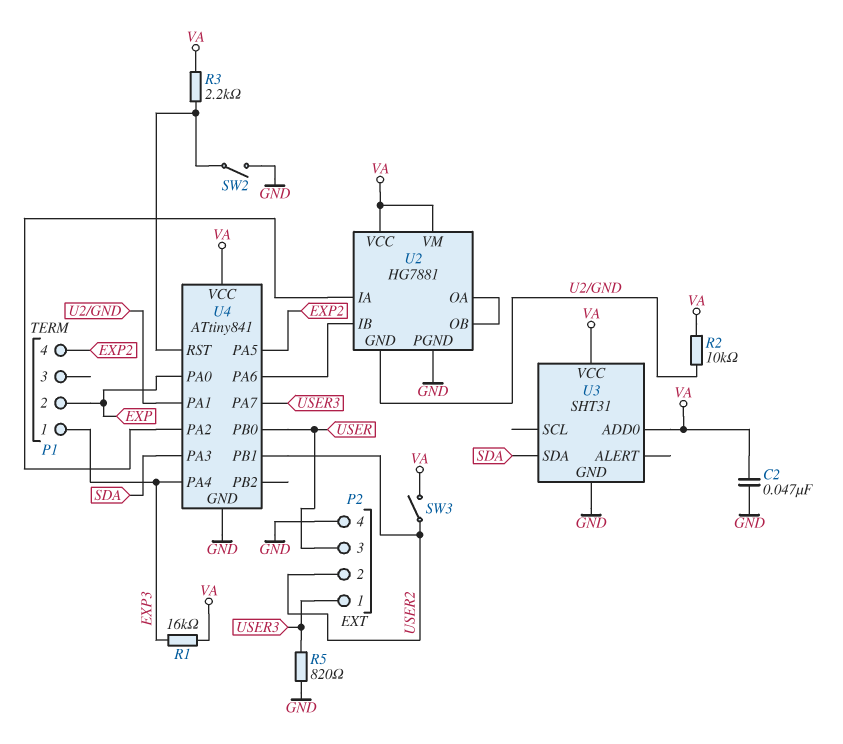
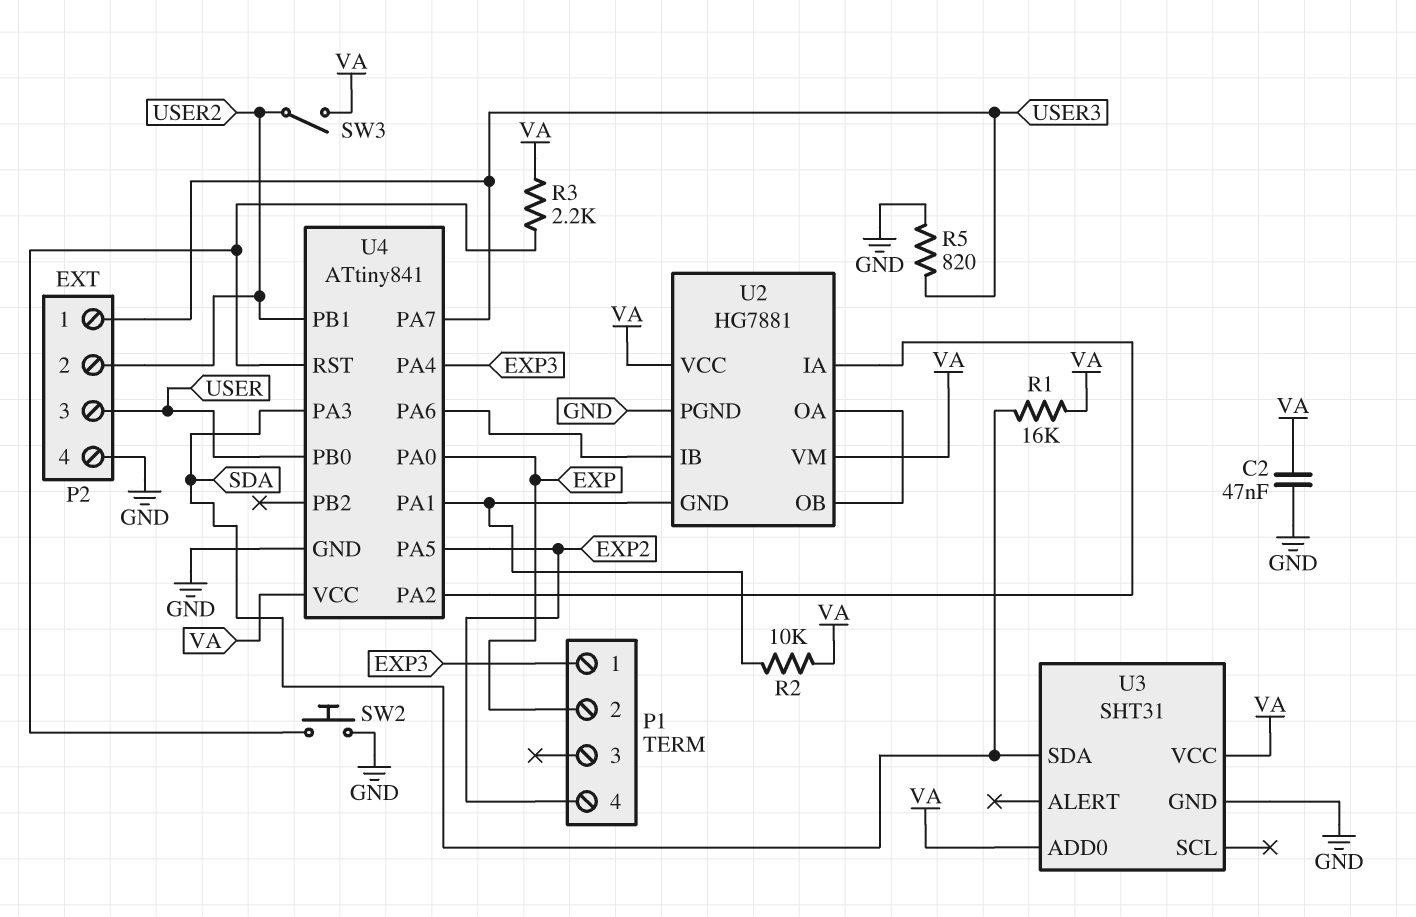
R1: 16k (EXP3, VA) -> 16k (SDA, VA)
SW2: switch (GND, U4/RST) -> button (GND, U4/RST)

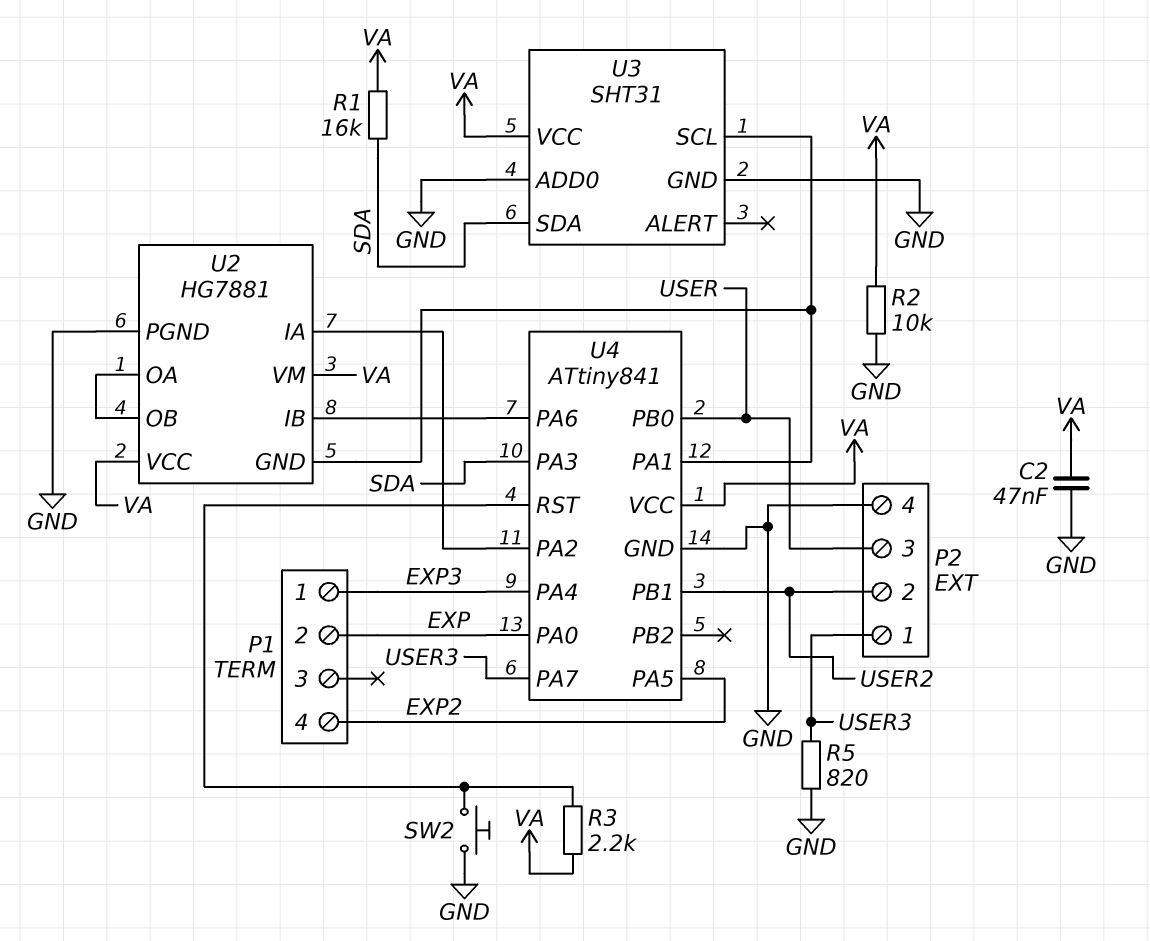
R2: 10k (U2/GND, VA) -> 10k (GND, VA)
SW3: switch (USER2, VA) -> none
U3 pin ADD0: VA -> GND
U3 pin SCL: none -> U2/GND

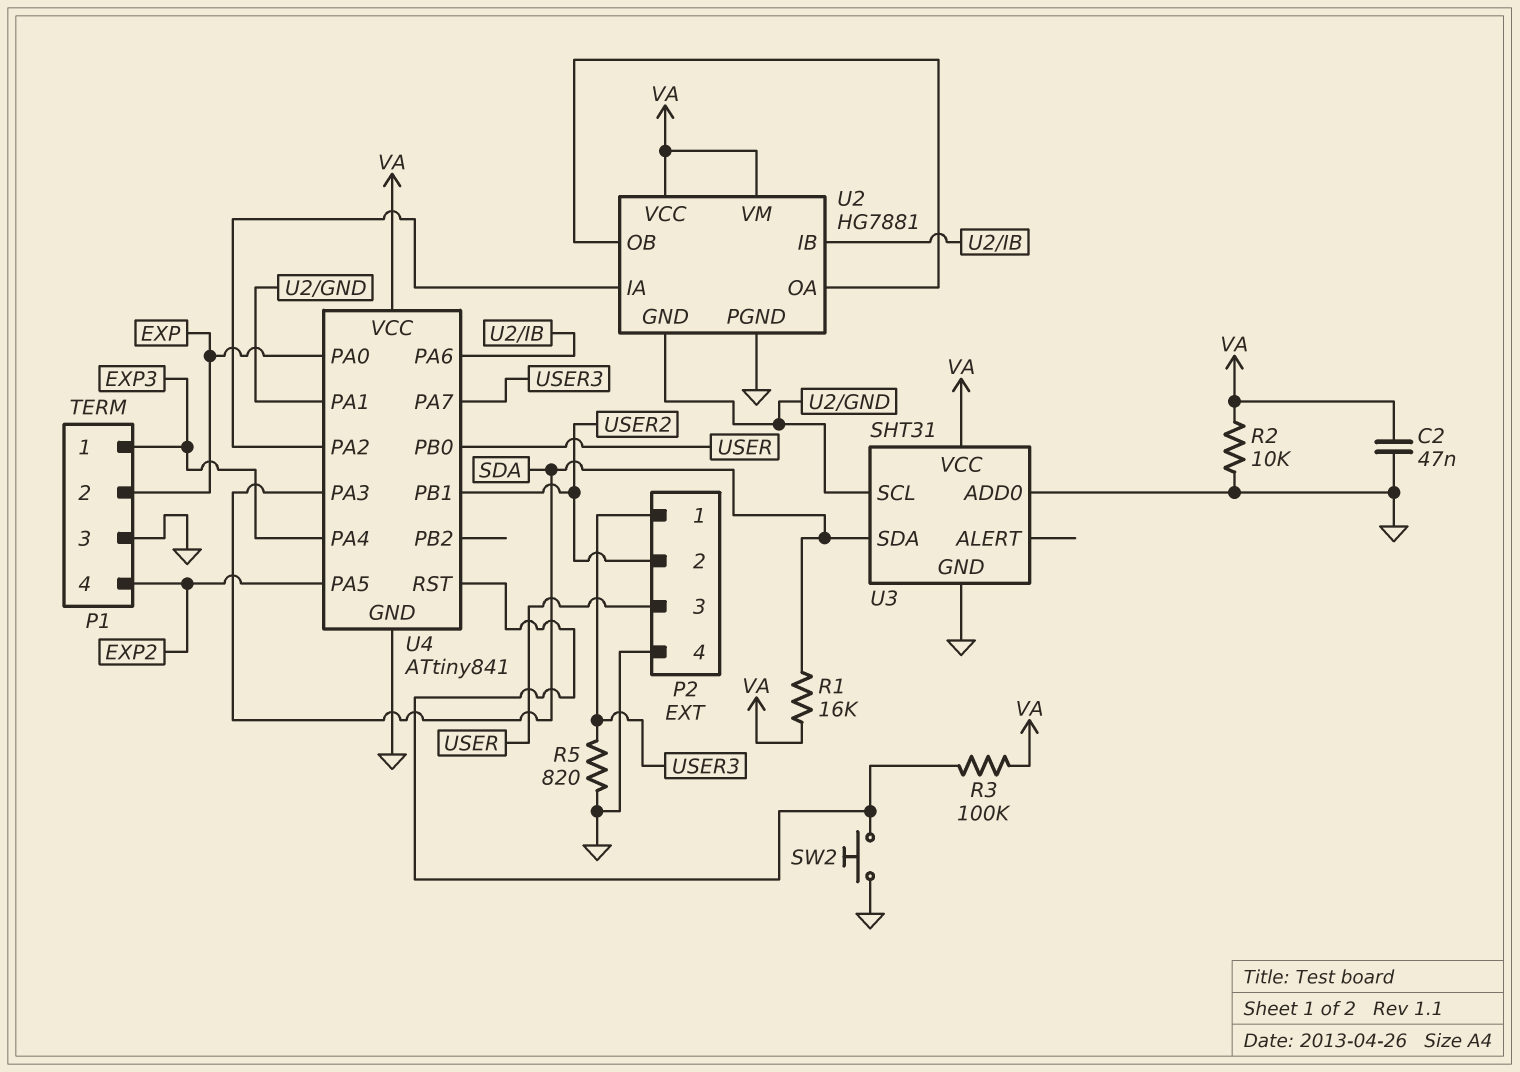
P1 pin 3: none -> GND
R3: 2.2k (U4/RST, VA) -> 100k (U4/RST, VA)

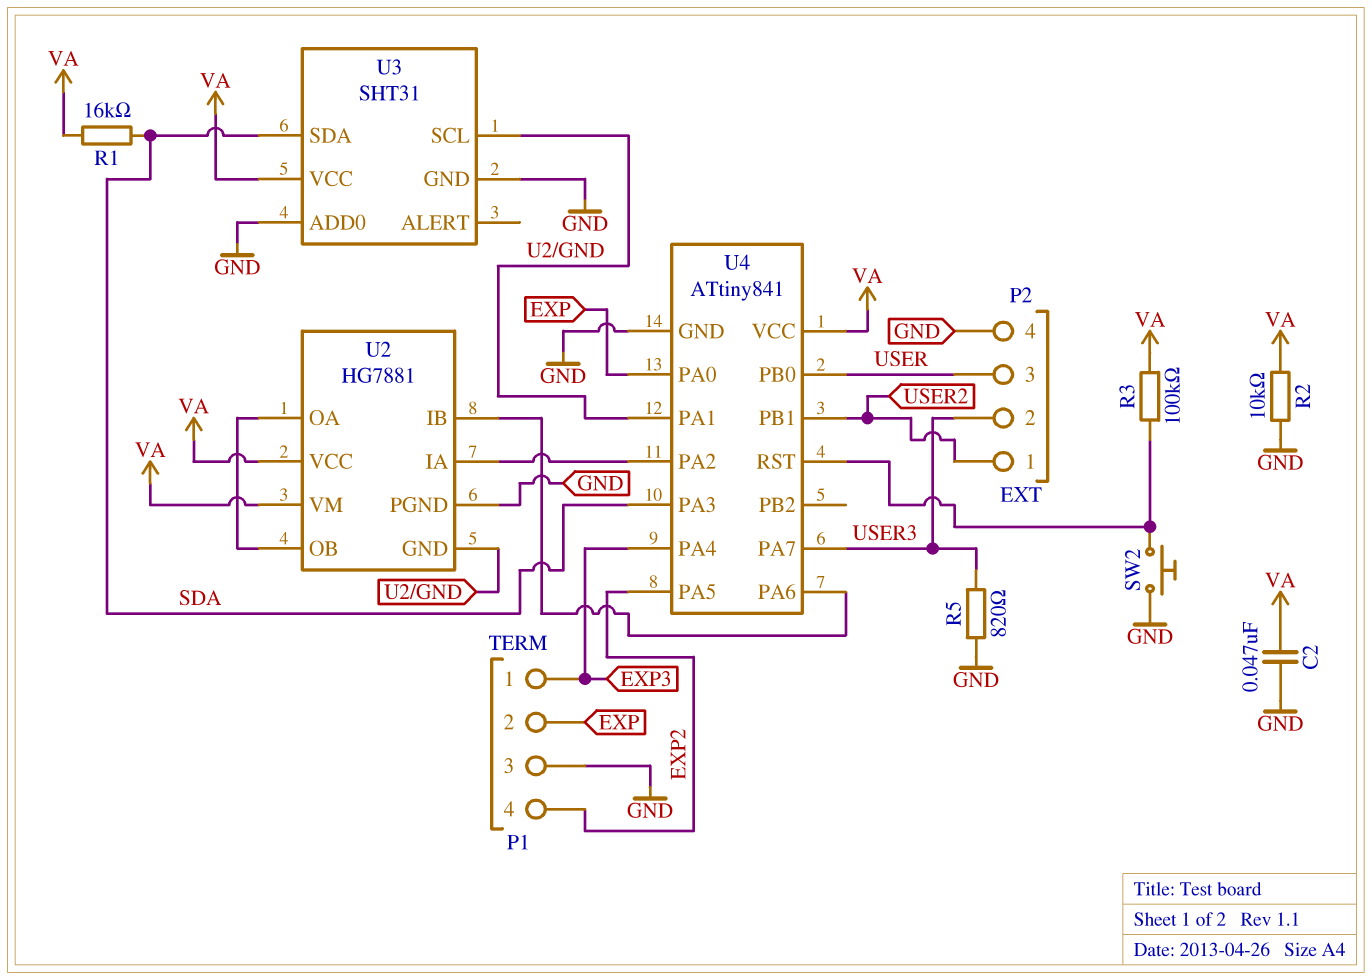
P2 pin 1: USER3 -> USER2
P2 pin 2: USER2 -> USER3

